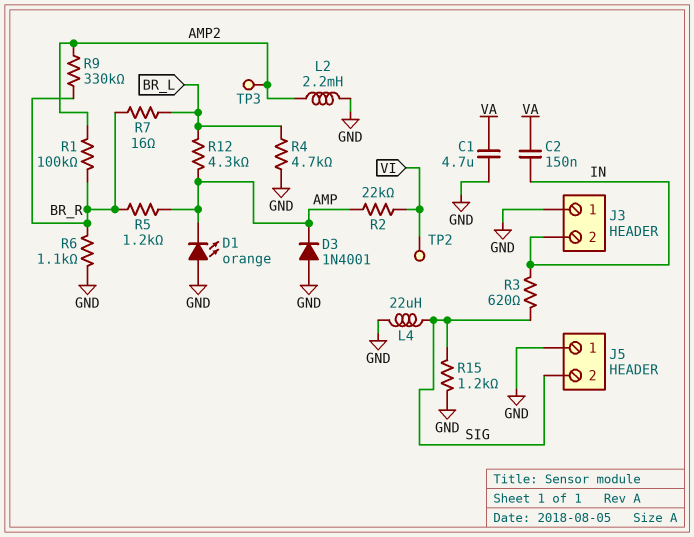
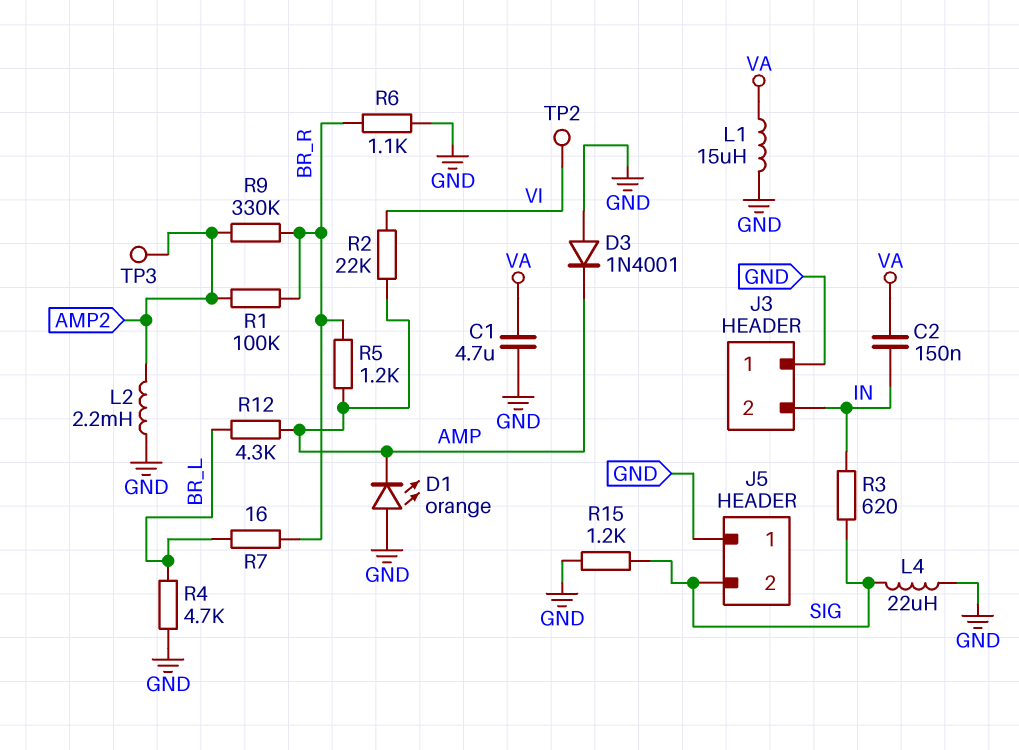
L1: none -> 15uH (GND, VA)

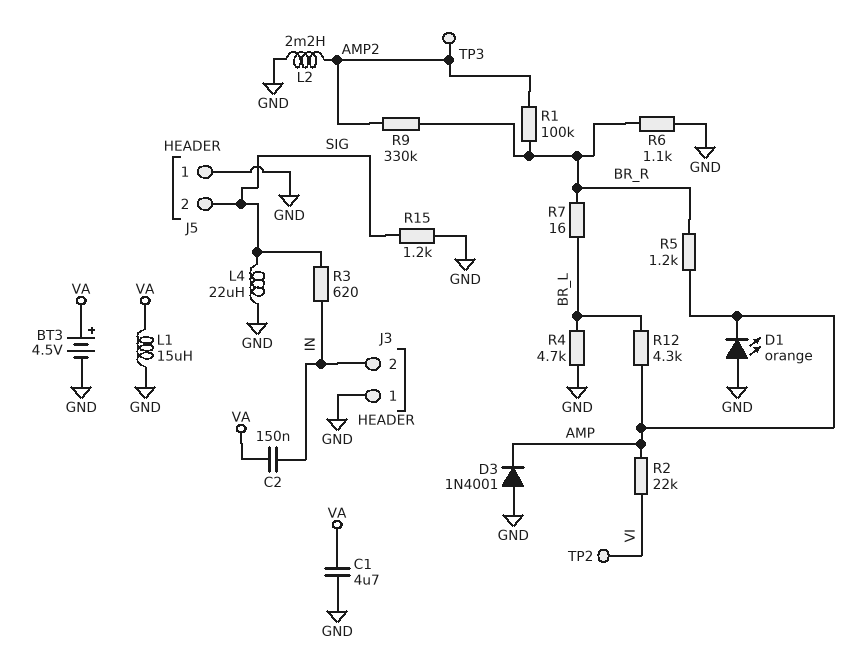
BT3: none -> 4.5V (plus VA, minus GND)

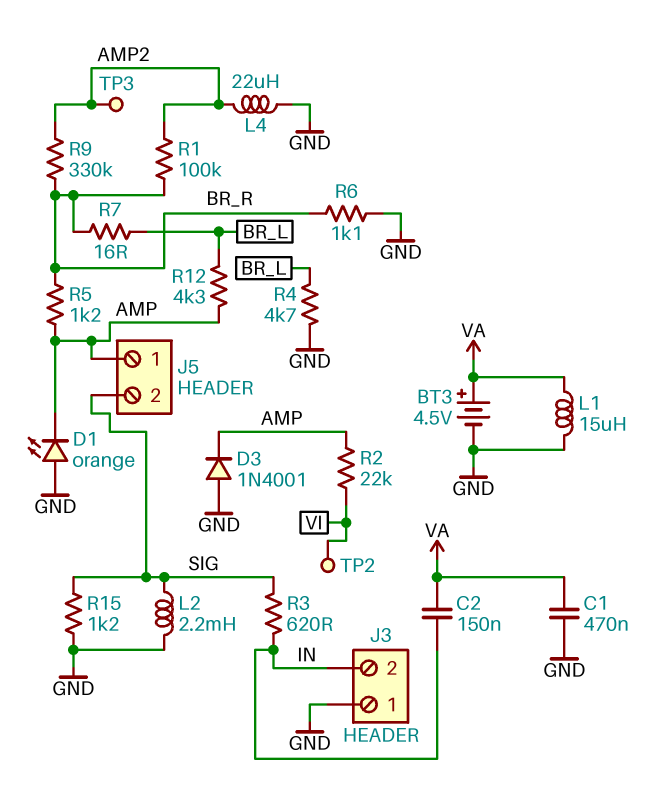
C1: 4.7uF (GND, VA) -> 470nF (GND, VA)
J5 pin 1: GND -> AMP
L2: 2.2mH (AMP2, GND) -> 2.2mH (GND, SIG)
L4: 22uH (GND, SIG) -> 22uH (AMP2, GND)

